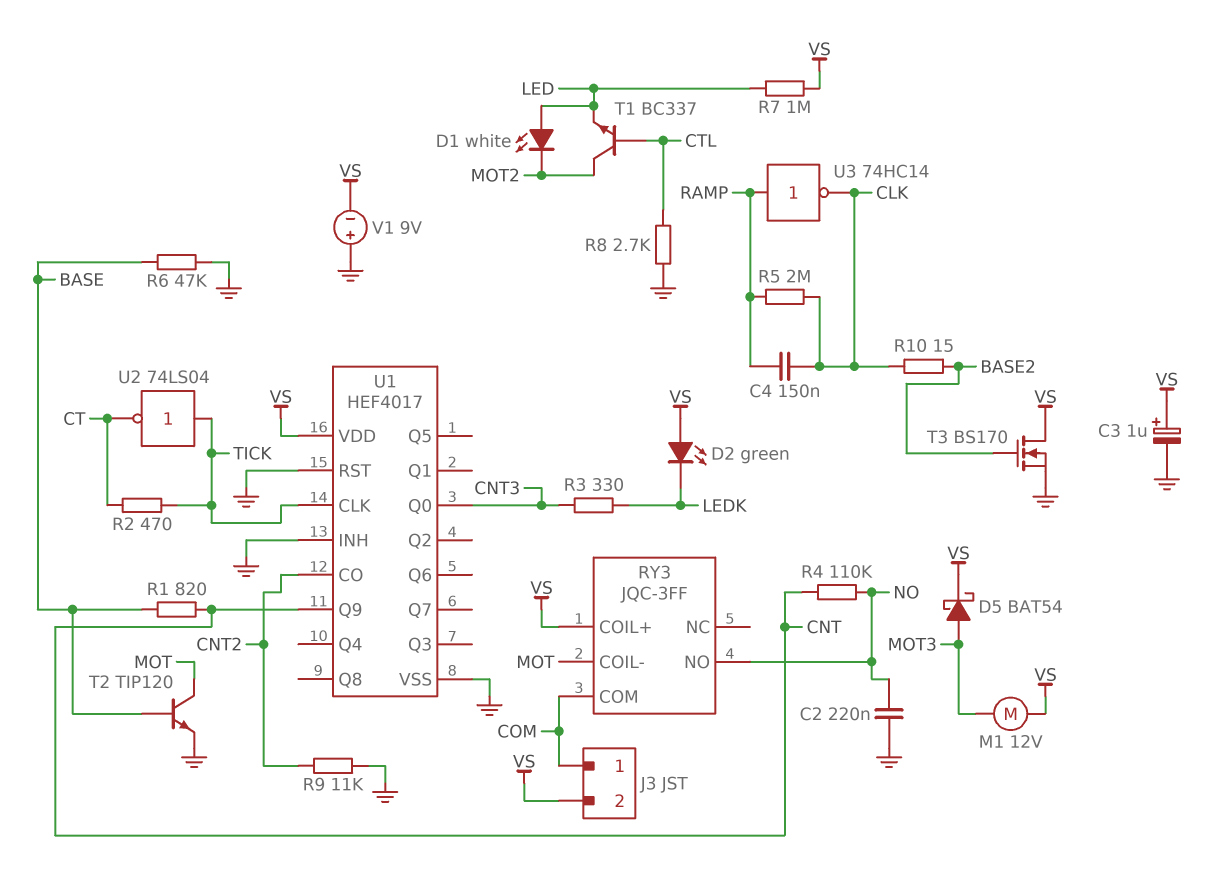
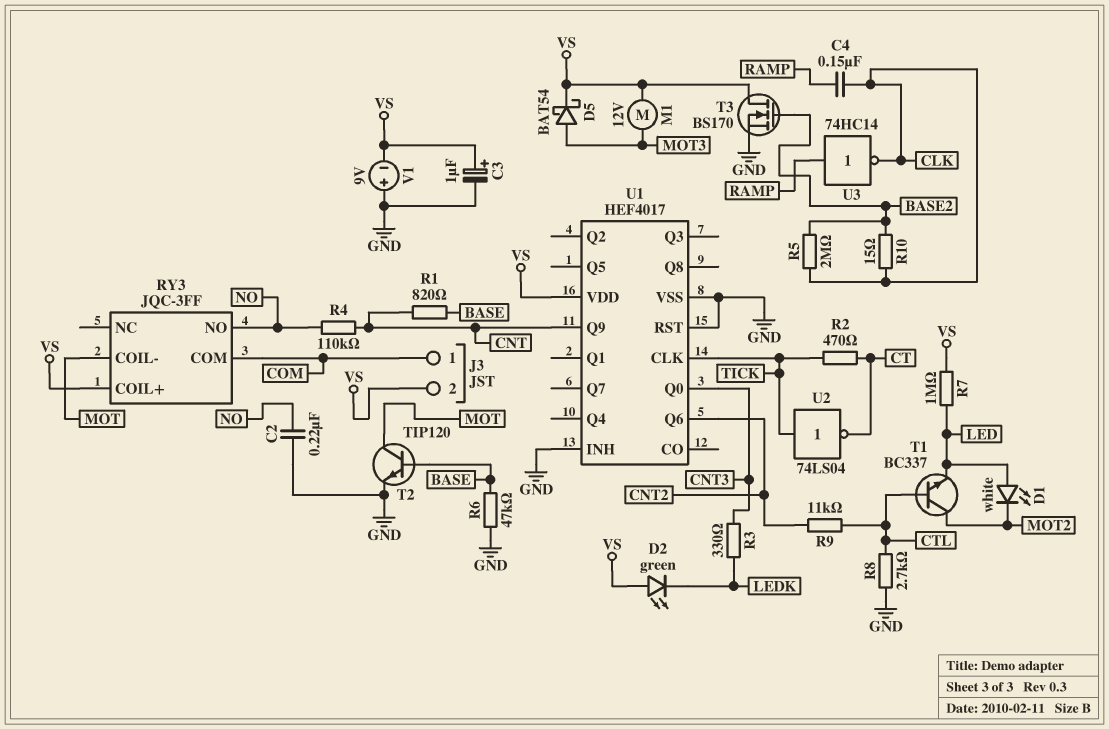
R5: 2M (CLK, RAMP) -> 2M (BASE2, CLK)
R9: 11k (CNT2, GND) -> 11k (CNT2, CTL)
U1 pin CO: CNT2 -> none
U1 pin Q6: none -> CNT2

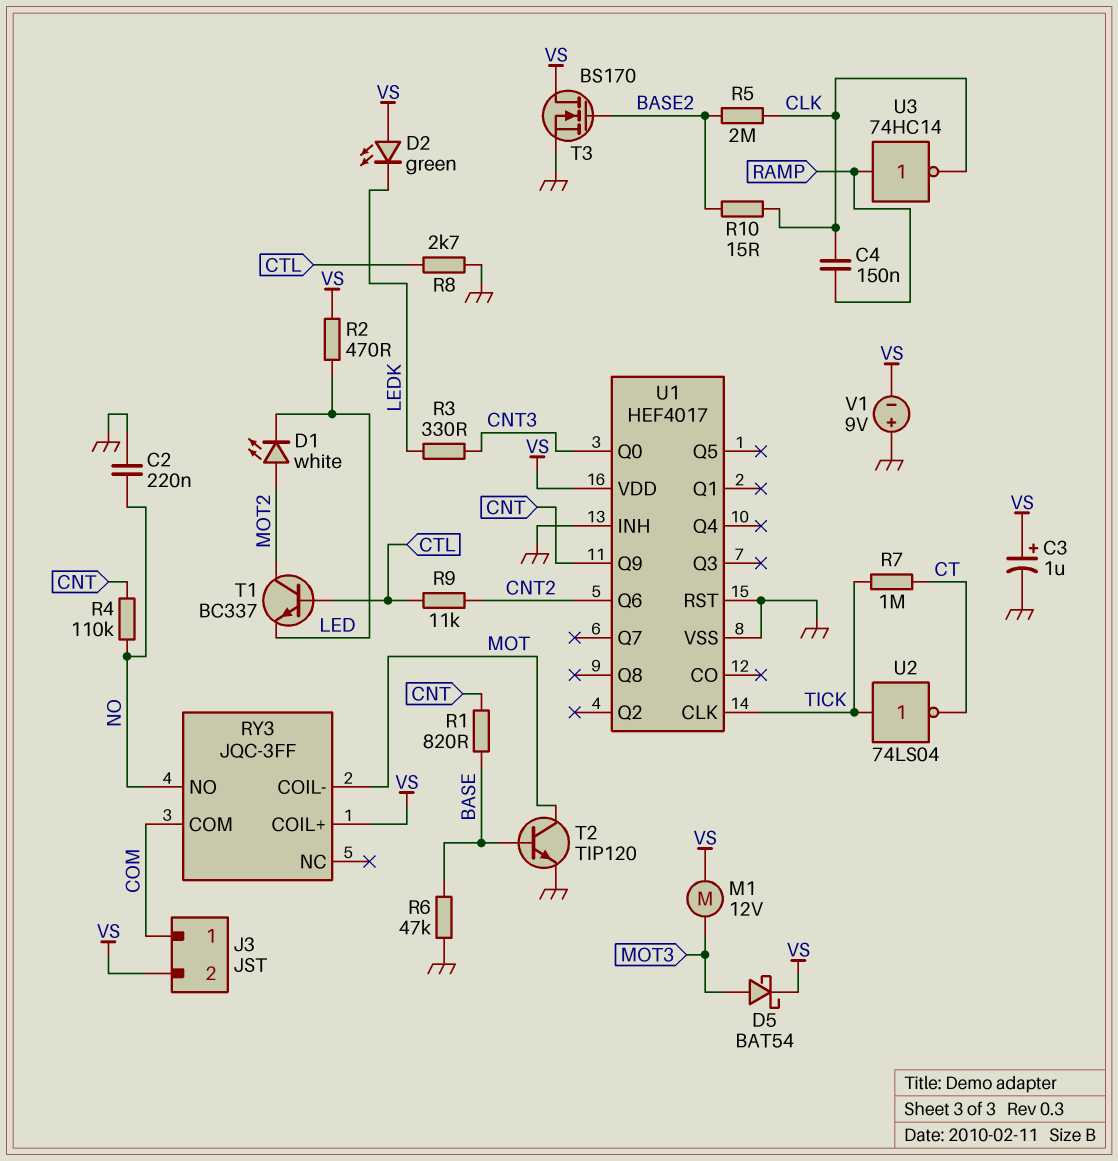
D1: LED white (A LED, K MOT2) -> LED white (A MOT2, K LED)
R2: 470 (CT, TICK) -> 470 (LED, VS)
R7: 1M (LED, VS) -> 1M (CT, TICK)

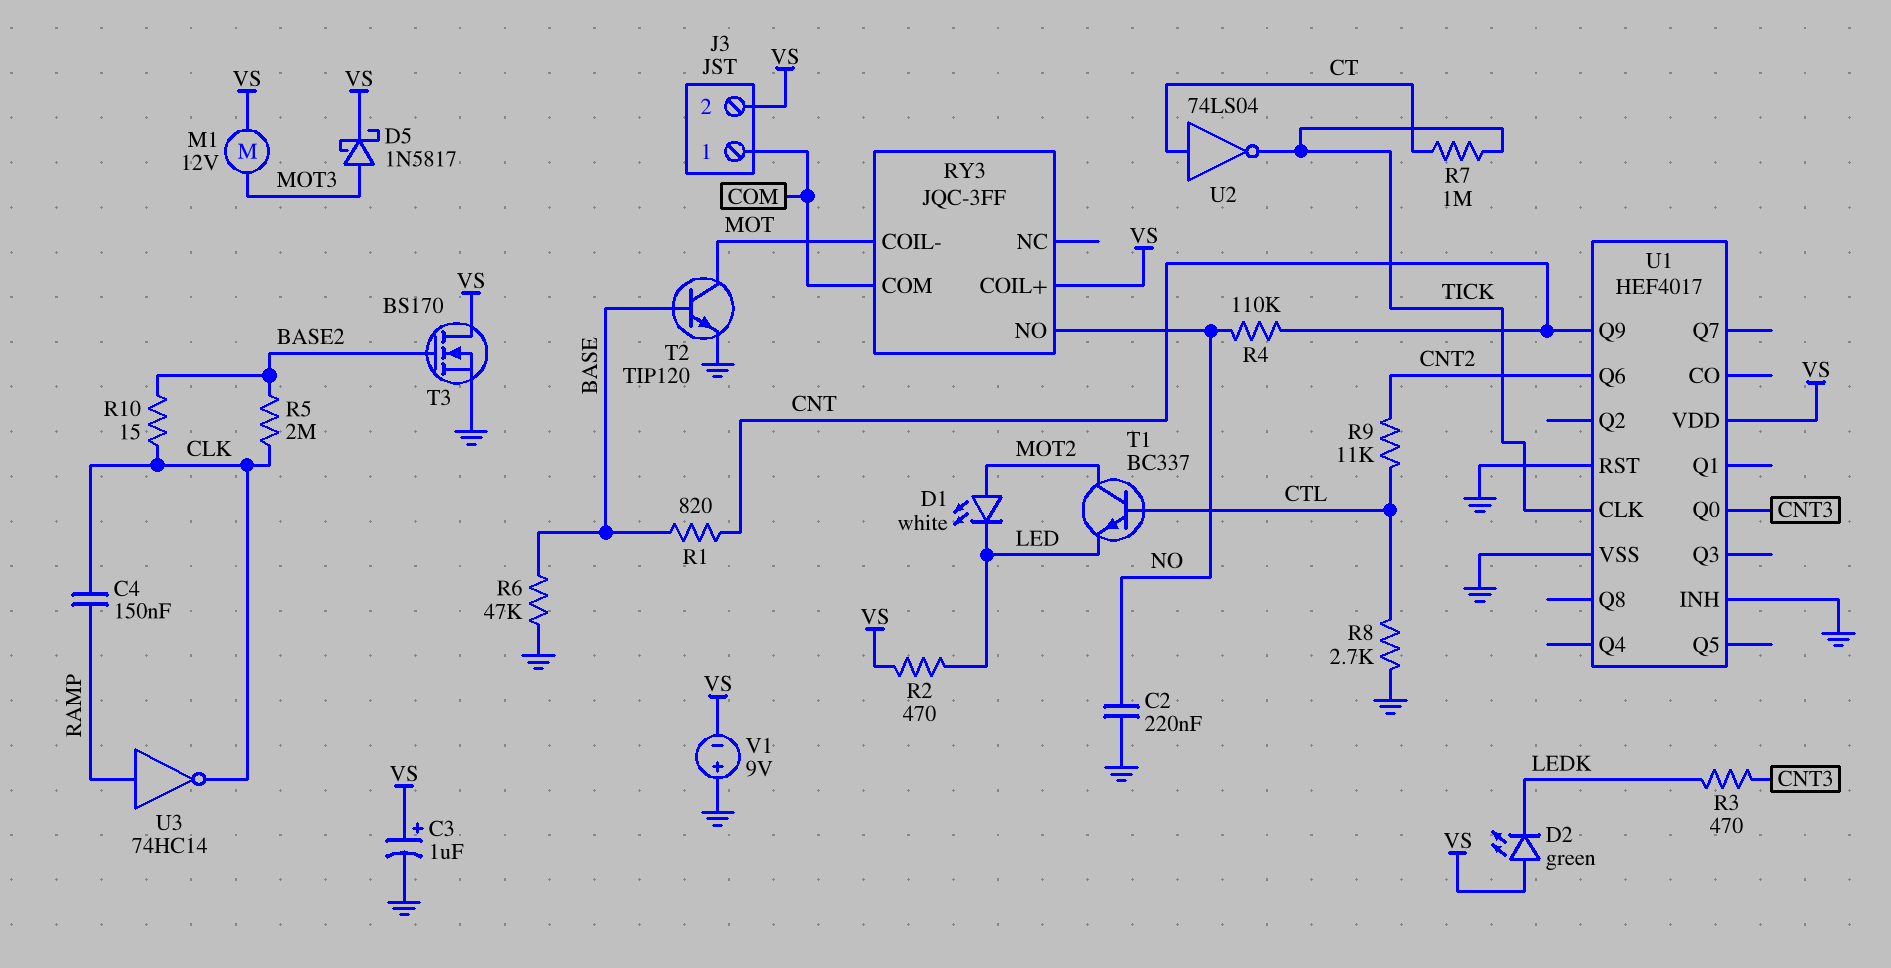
D5: schottky BAT54 (A MOT3, K VS) -> schottky 1N5817 (A MOT3, K VS)
R3: 330 (CNT3, LEDK) -> 470 (CNT3, LEDK)
U2: NOT 74LS04 (in TICK, out CT) -> NOT 74LS04 (in CT, out TICK)

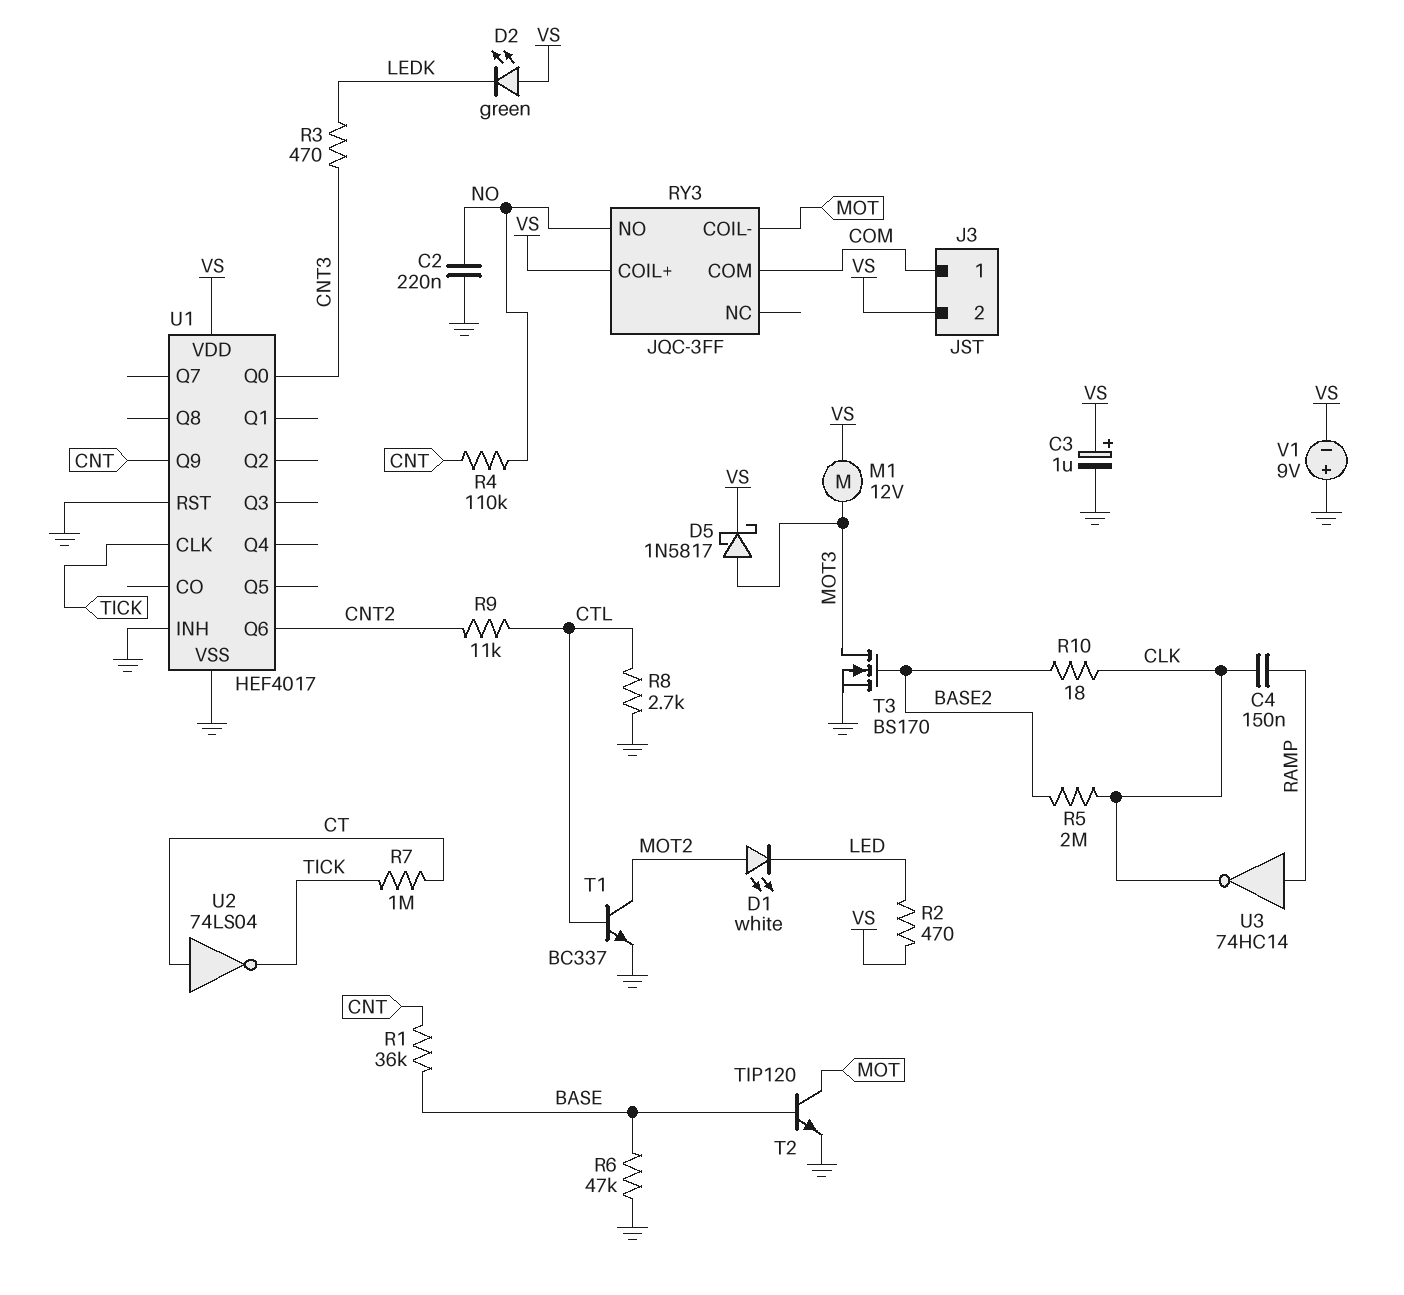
R1: 820 (BASE, CNT) -> 36k (BASE, CNT)
R10: 15 (BASE2, CLK) -> 18 (BASE2, CLK)
T1: NPN BC337 (B CTL, C MOT2, E LED) -> NPN BC337 (B CTL, C MOT2, E GND)
T3: NMOS BS170 (G BASE2, D VS, S GND) -> NMOS BS170 (G BASE2, D MOT3, S GND)

